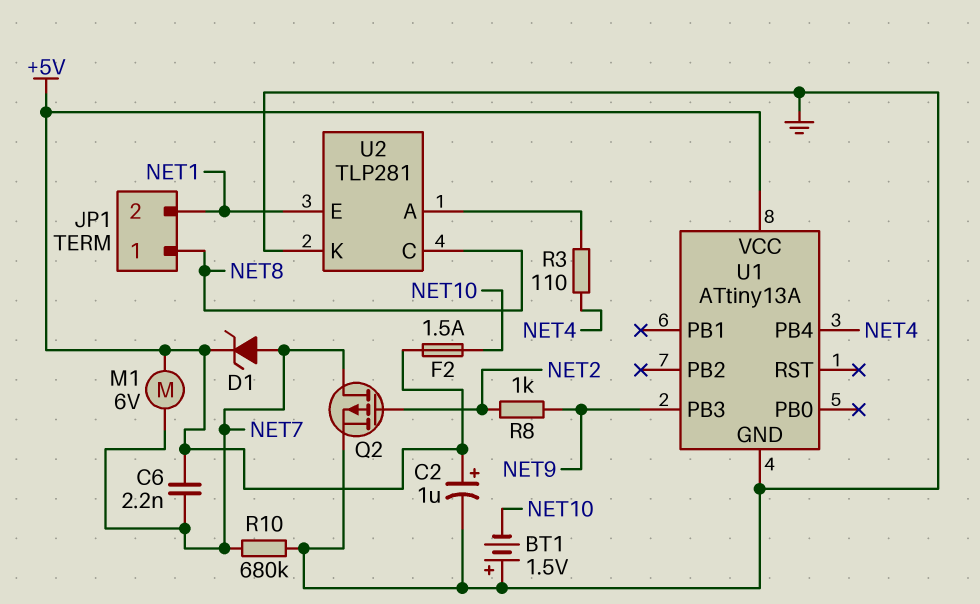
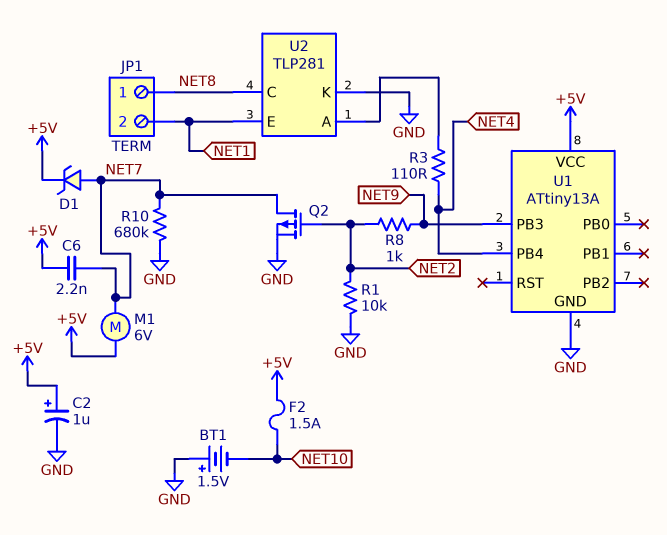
R1: none -> 10k (GND, NET2)

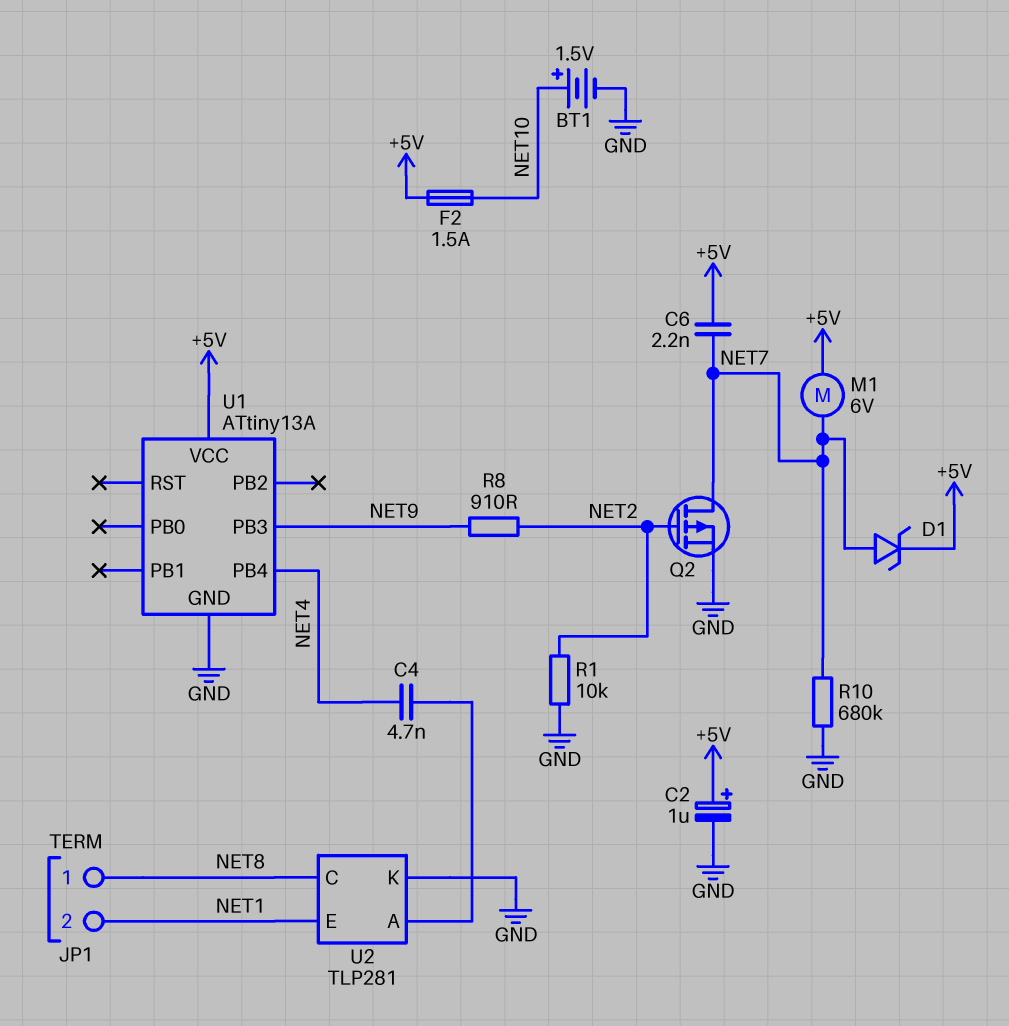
BT1: 1.5V (plus GND, minus NET10) -> 1.5V (plus NET10, minus GND)
C4: none -> 4.7nF (NET4, U2/A)
R3: 110 (NET4, U2/A) -> none
R8: 1k (NET2, NET9) -> 910 (NET2, NET9)

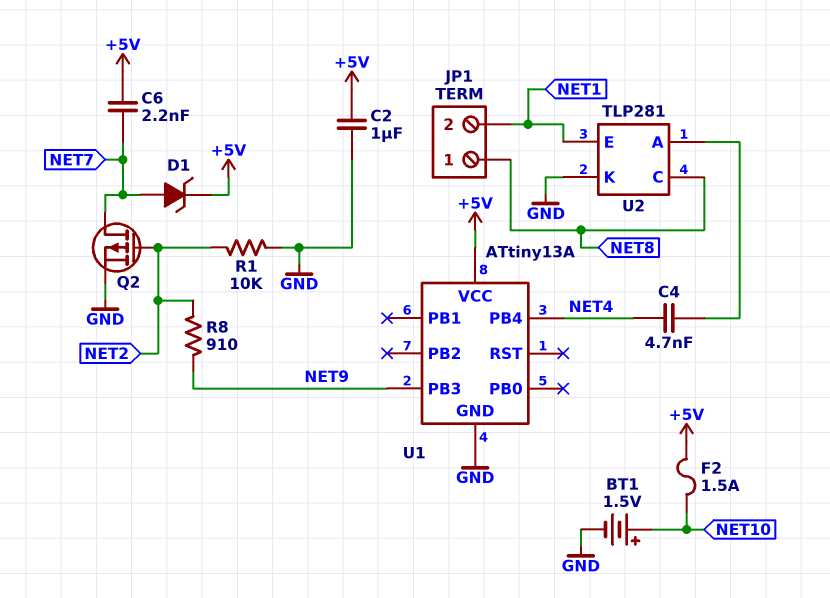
C2: 1uF (plus +5V, minus GND) -> 1uF (+5V, GND)
M1: motor 6V (+5V, NET7) -> none
R10: 680k (GND, NET7) -> none

